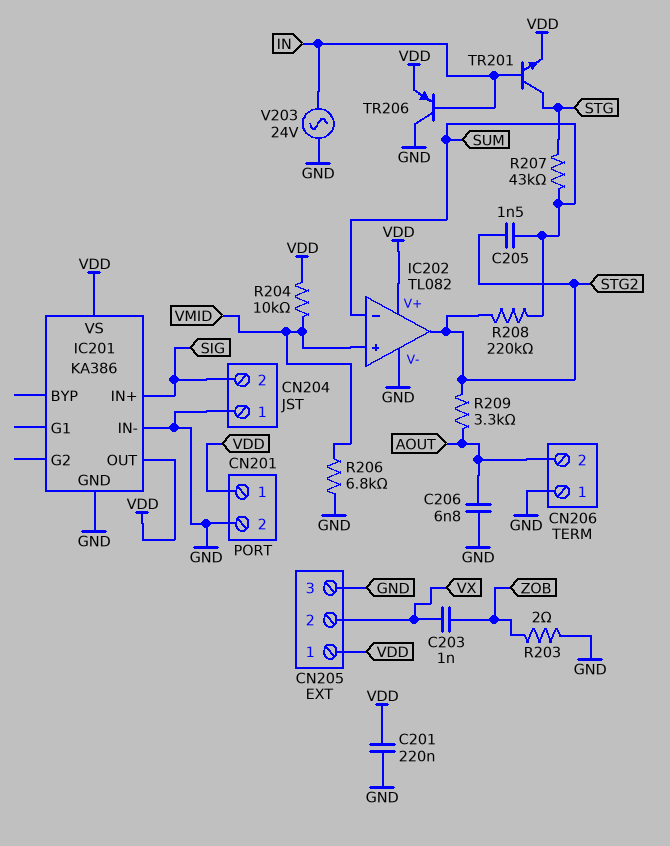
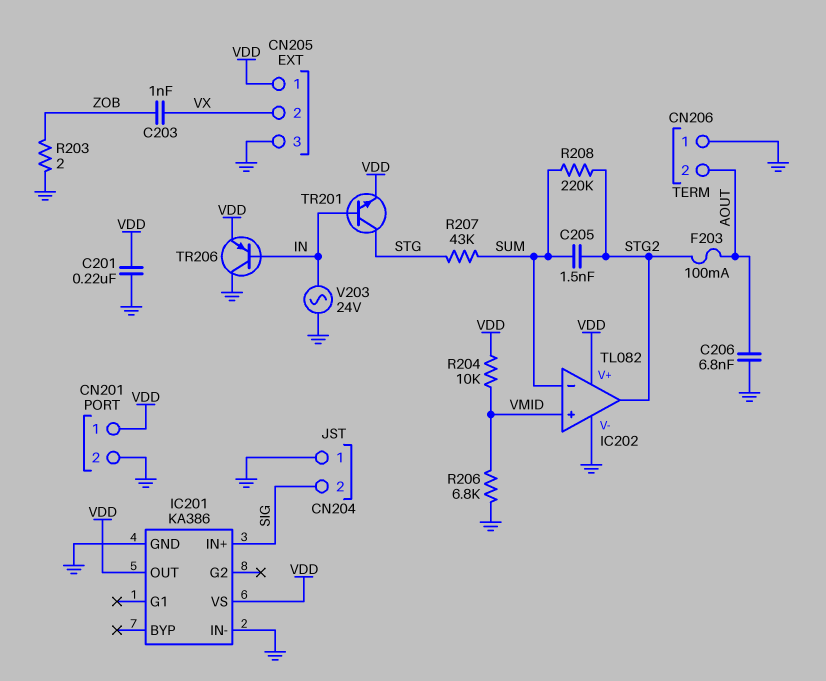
F203: none -> 100mA (AOUT, STG2)
R209: 3.3k (AOUT, STG2) -> none

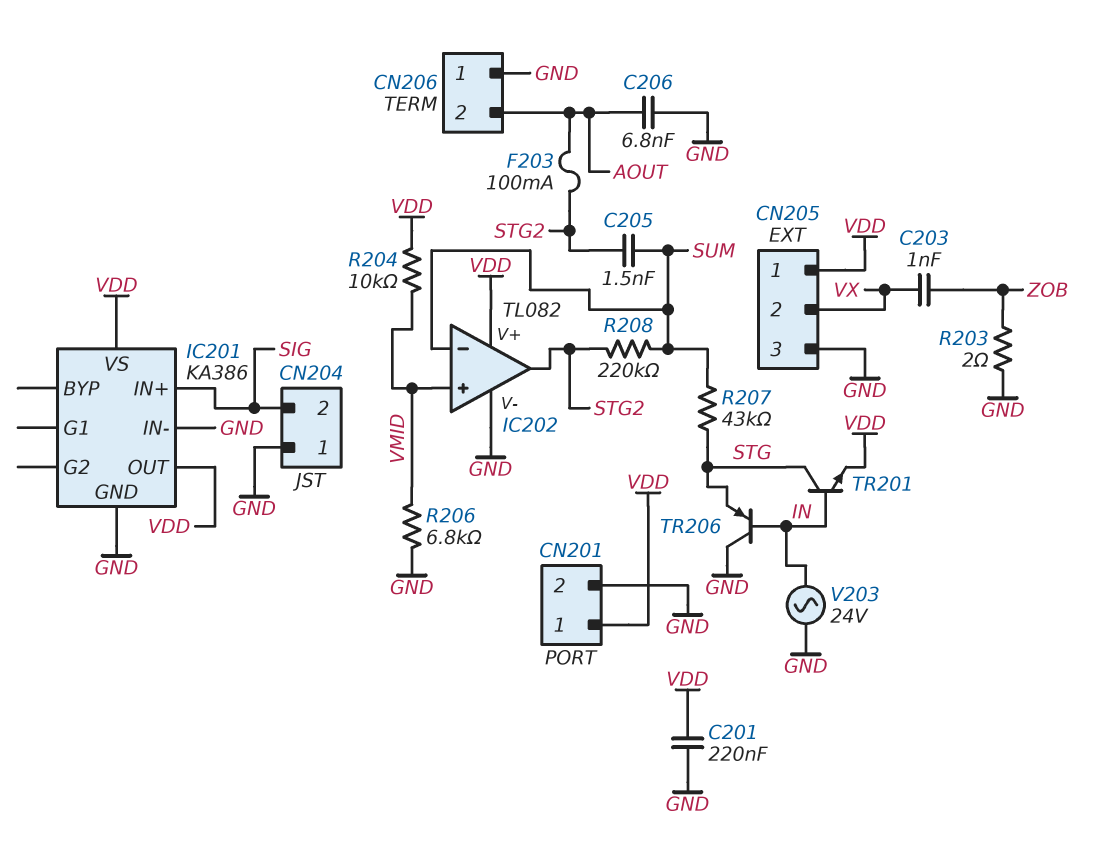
TR206: PNP (B IN, C GND, E VDD) -> PNP (B IN, C GND, E STG)

